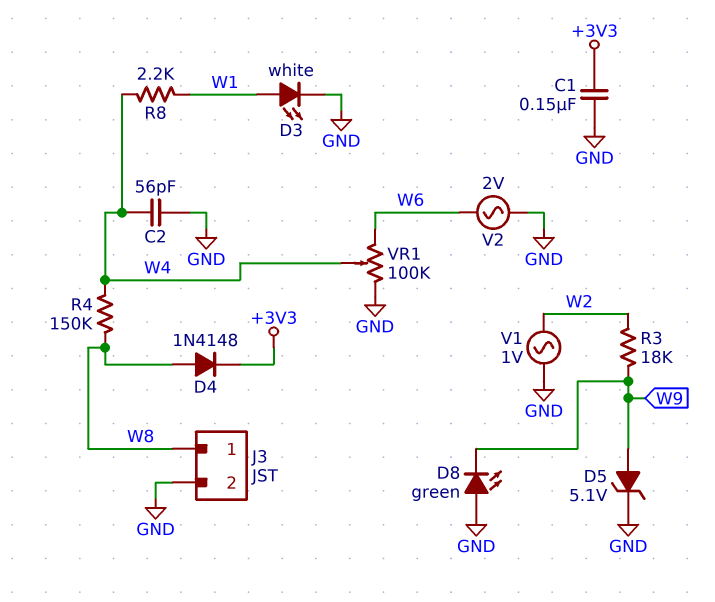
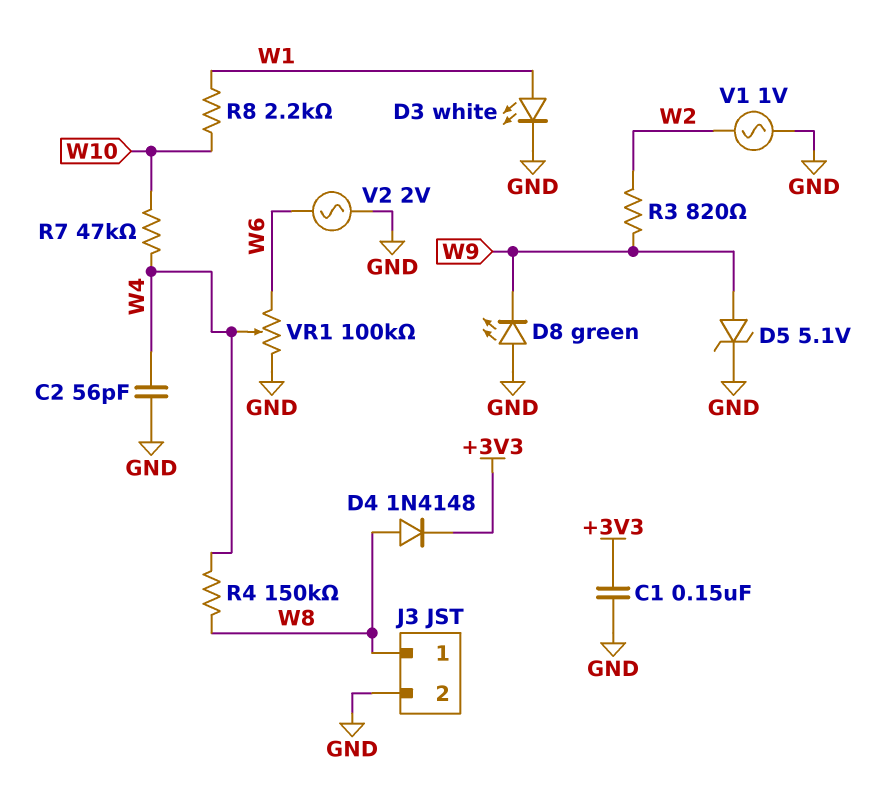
R3: 18k (W2, W9) -> 820 (W2, W9)
R7: none -> 47k (W4, W10)
R8: 2.2k (W1, W4) -> 2.2k (W1, W10)

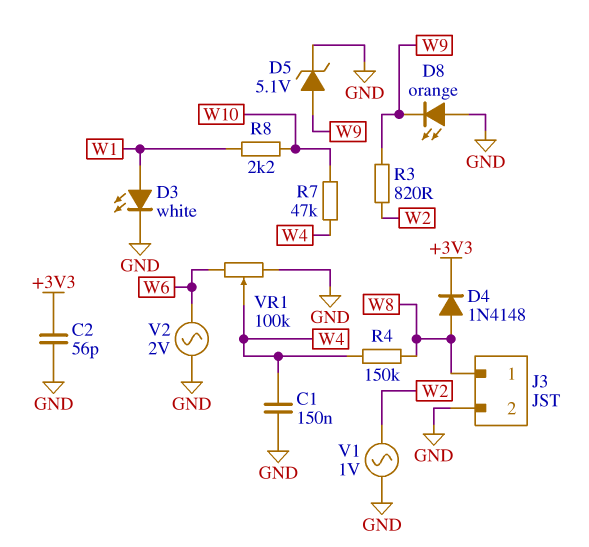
C1: 150nF (+3V3, GND) -> 150nF (GND, W4)
C2: 56pF (GND, W4) -> 56pF (+3V3, GND)
D8: LED green (A GND, K W9) -> LED orange (A GND, K W9)

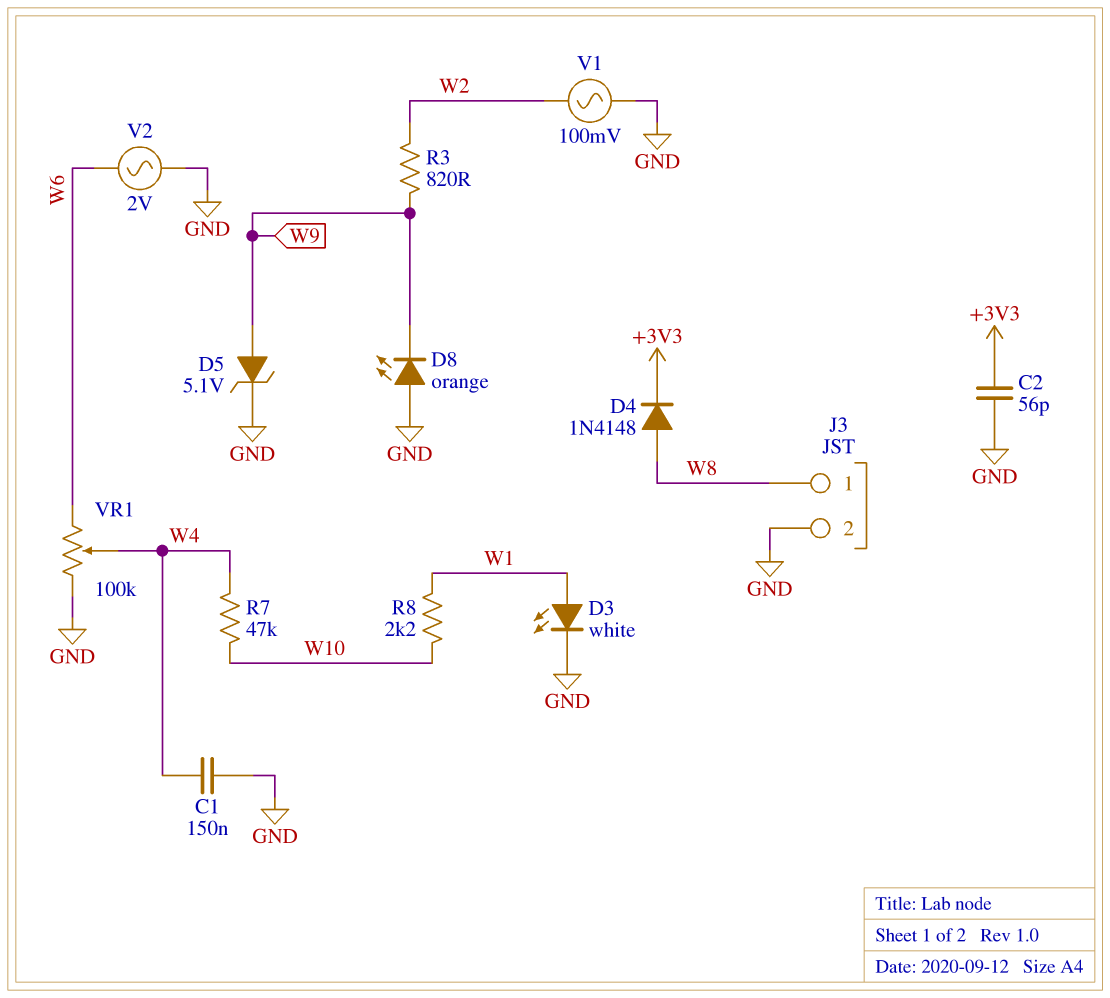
R4: 150k (W4, W8) -> none
V1: AC 1V (GND, W2) -> AC 100mV (GND, W2)

